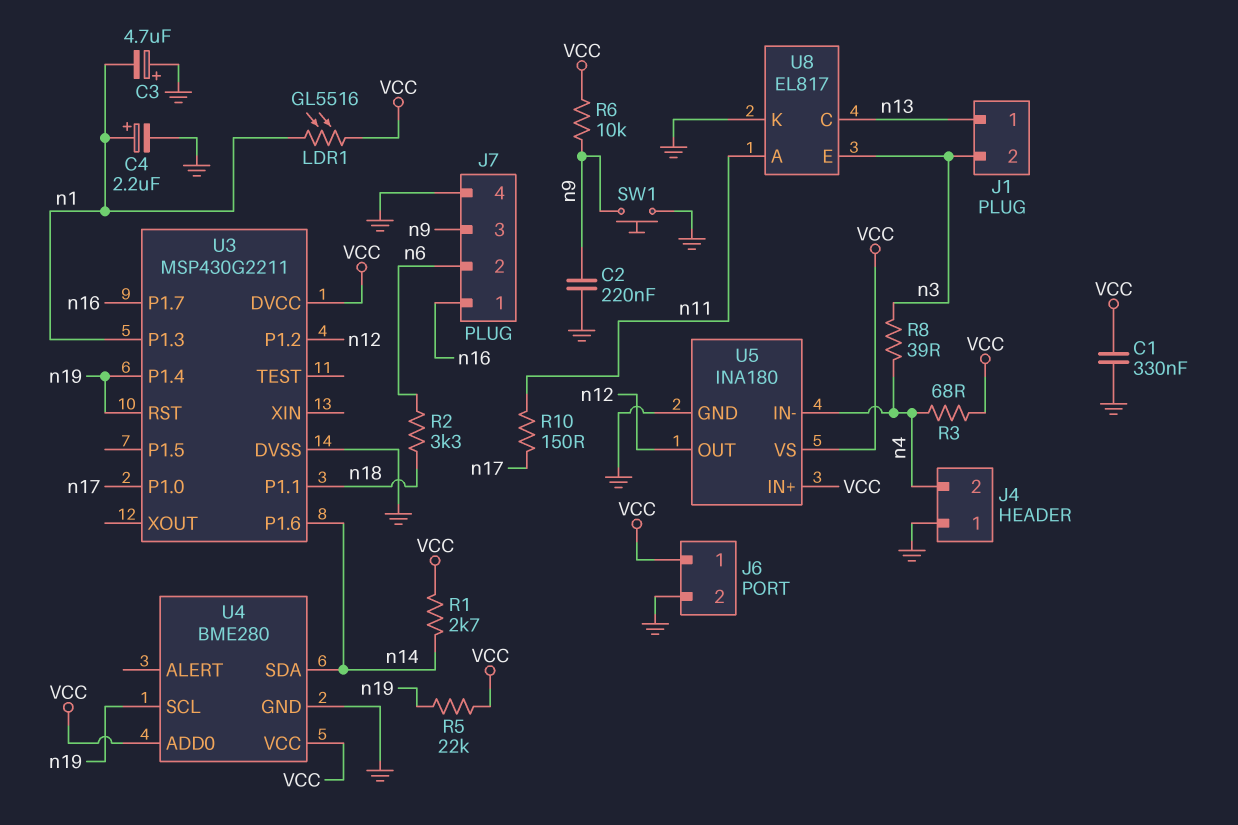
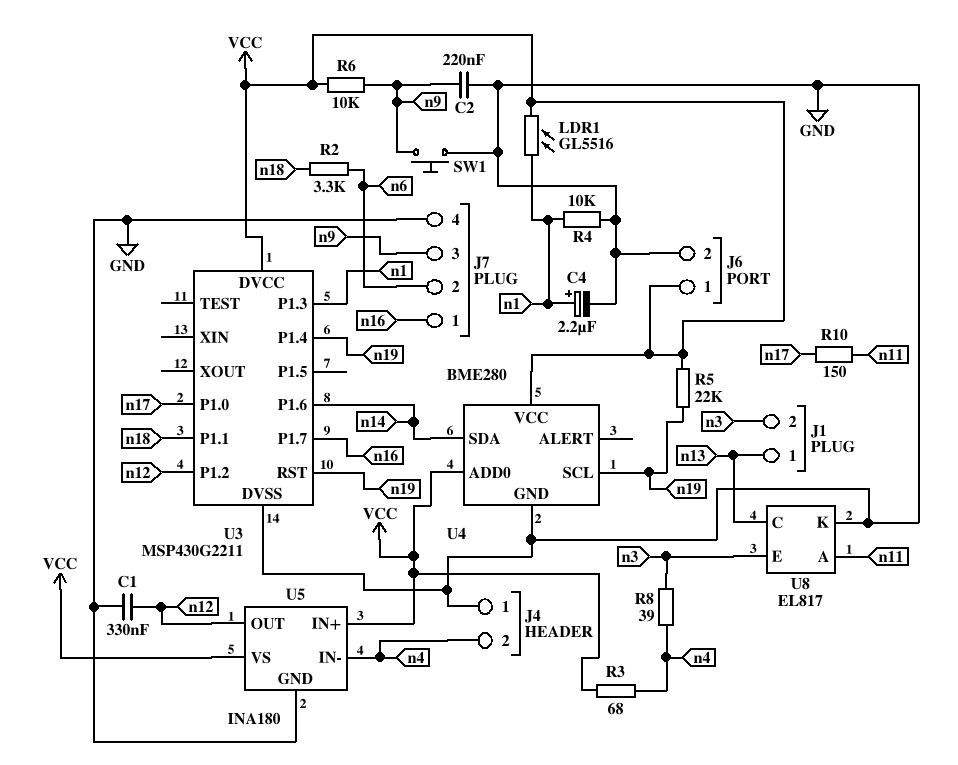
C1: 330nF (GND, VCC) -> 330nF (GND, n12)
C3: 4.7uF (plus GND, minus n1) -> none
R1: 2.7k (VCC, n14) -> none
R4: none -> 10k (GND, n1)

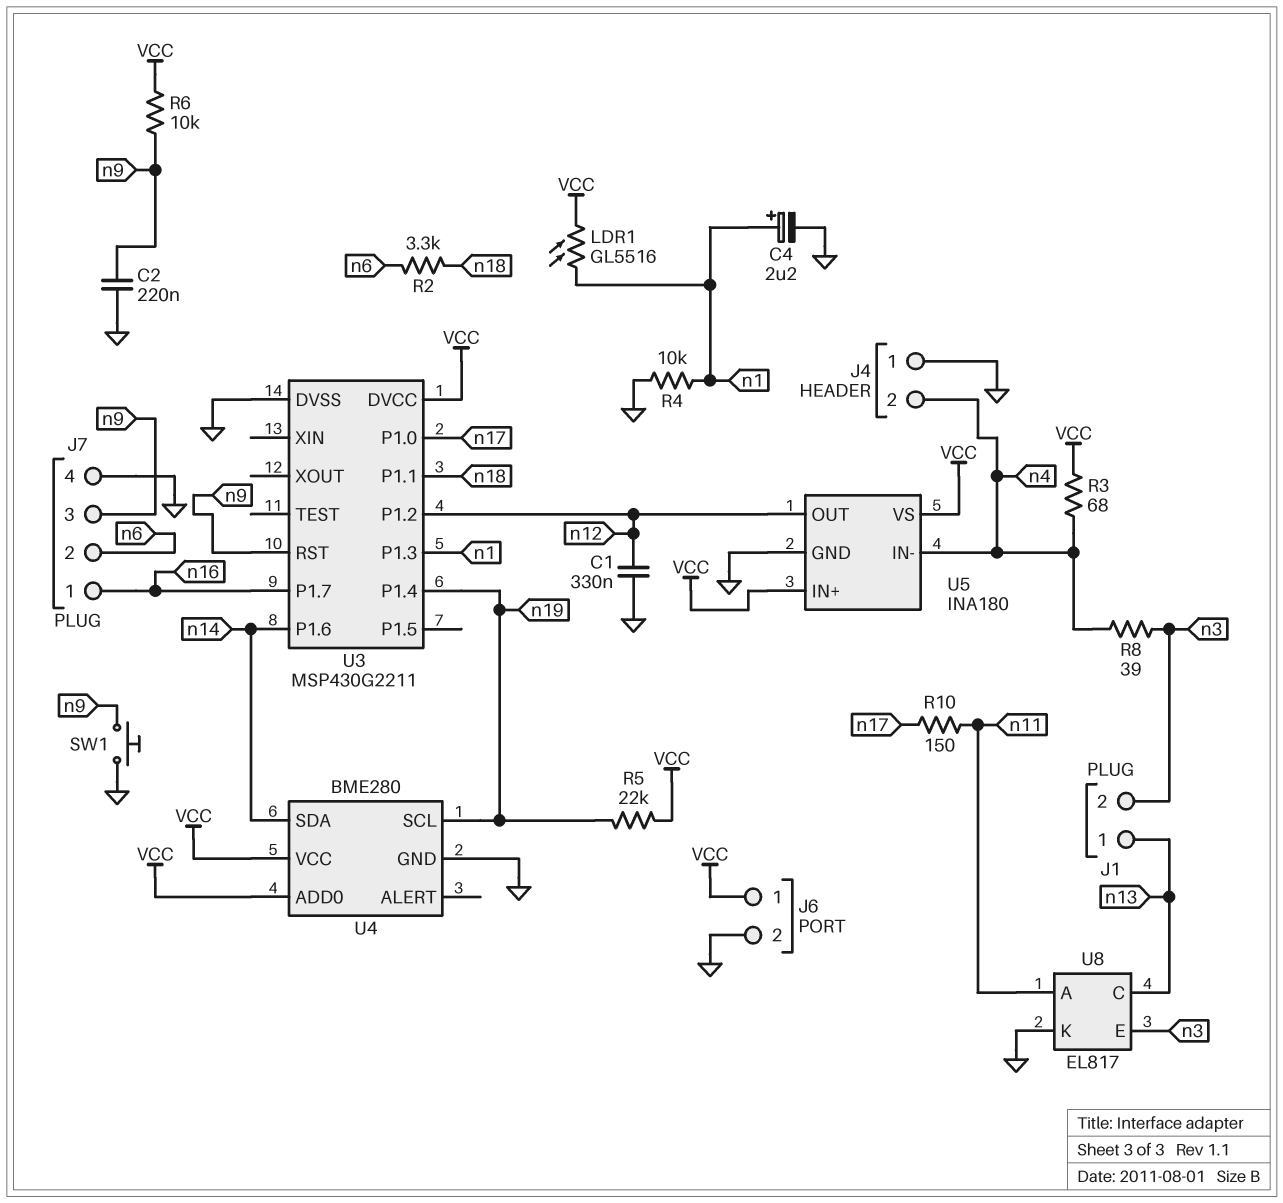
U3 pin RST: n19 -> n9

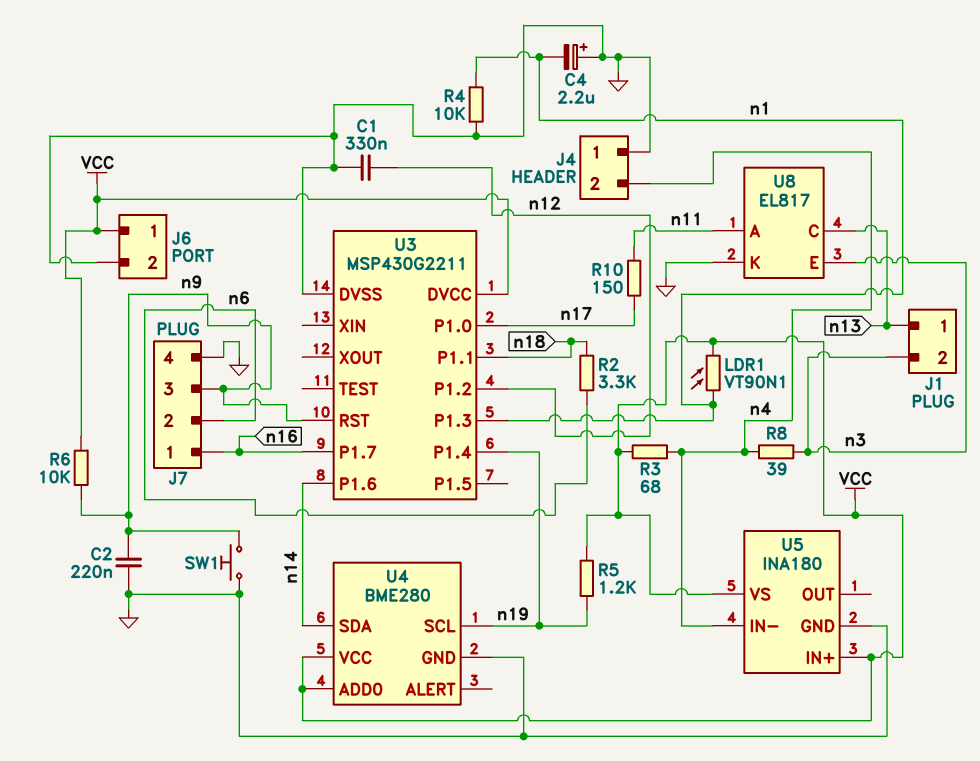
C4: 2.2uF (plus n1, minus GND) -> 2.2uF (plus GND, minus n1)
LDR1: GL5516 (VCC, n1) -> VT90N1 (VCC, n1)
R5: 22k (VCC, n19) -> 1.2k (VCC, n19)
U5 pin OUT: n12 -> none

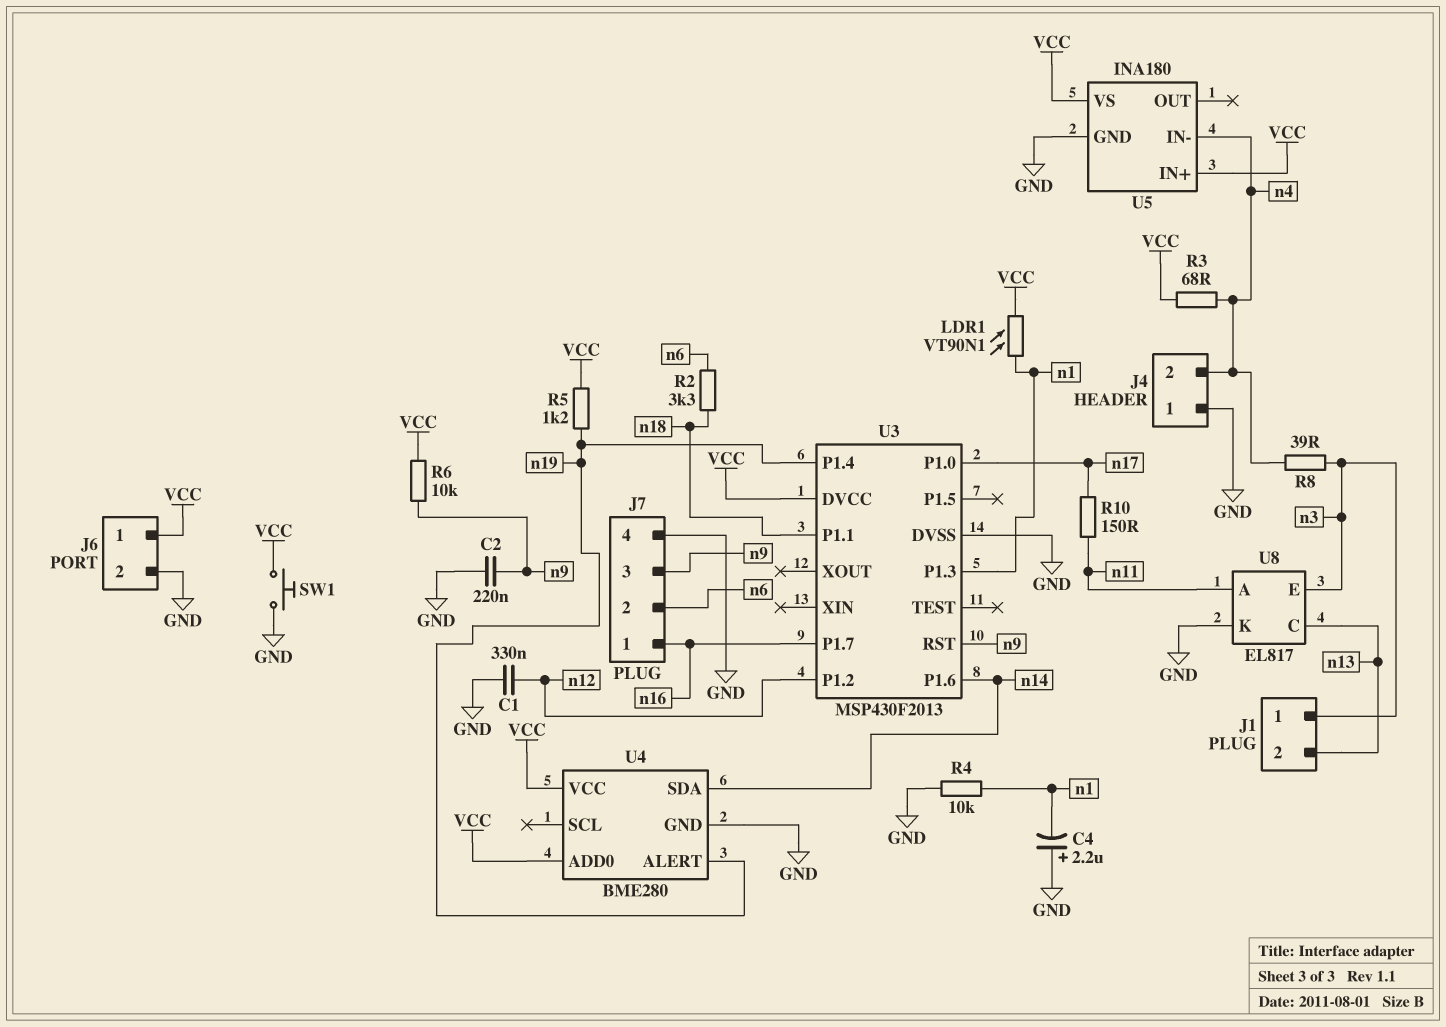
J1 pin 1: n13 -> n3
J1 pin 2: n3 -> n13
SW1: button (GND, n9) -> button (GND, VCC)
U3: MSP430G2211 -> MSP430F2013
U4 pin ALERT: none -> n19
U4 pin SCL: n19 -> none

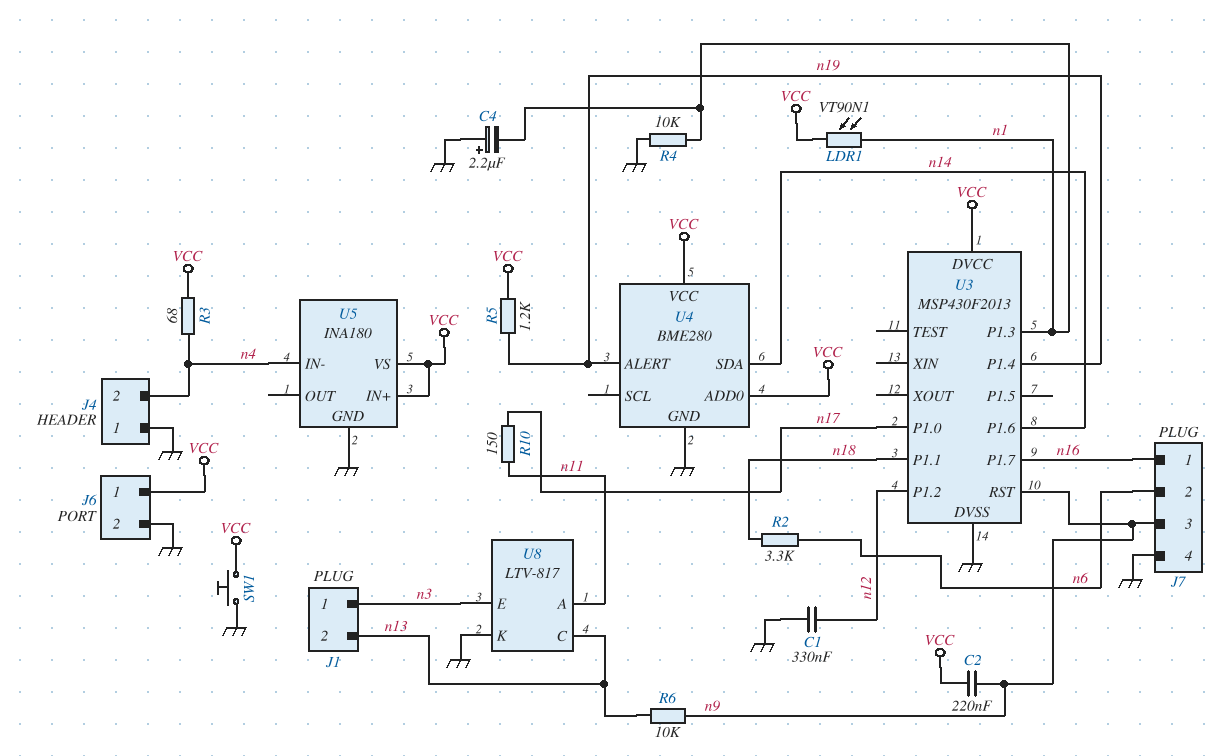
C2: 220nF (GND, n9) -> 220nF (VCC, n9)
R6: 10k (VCC, n9) -> 10k (n9, n13)
R8: 39 (n3, n4) -> none
U8: EL817 -> LTV-817

